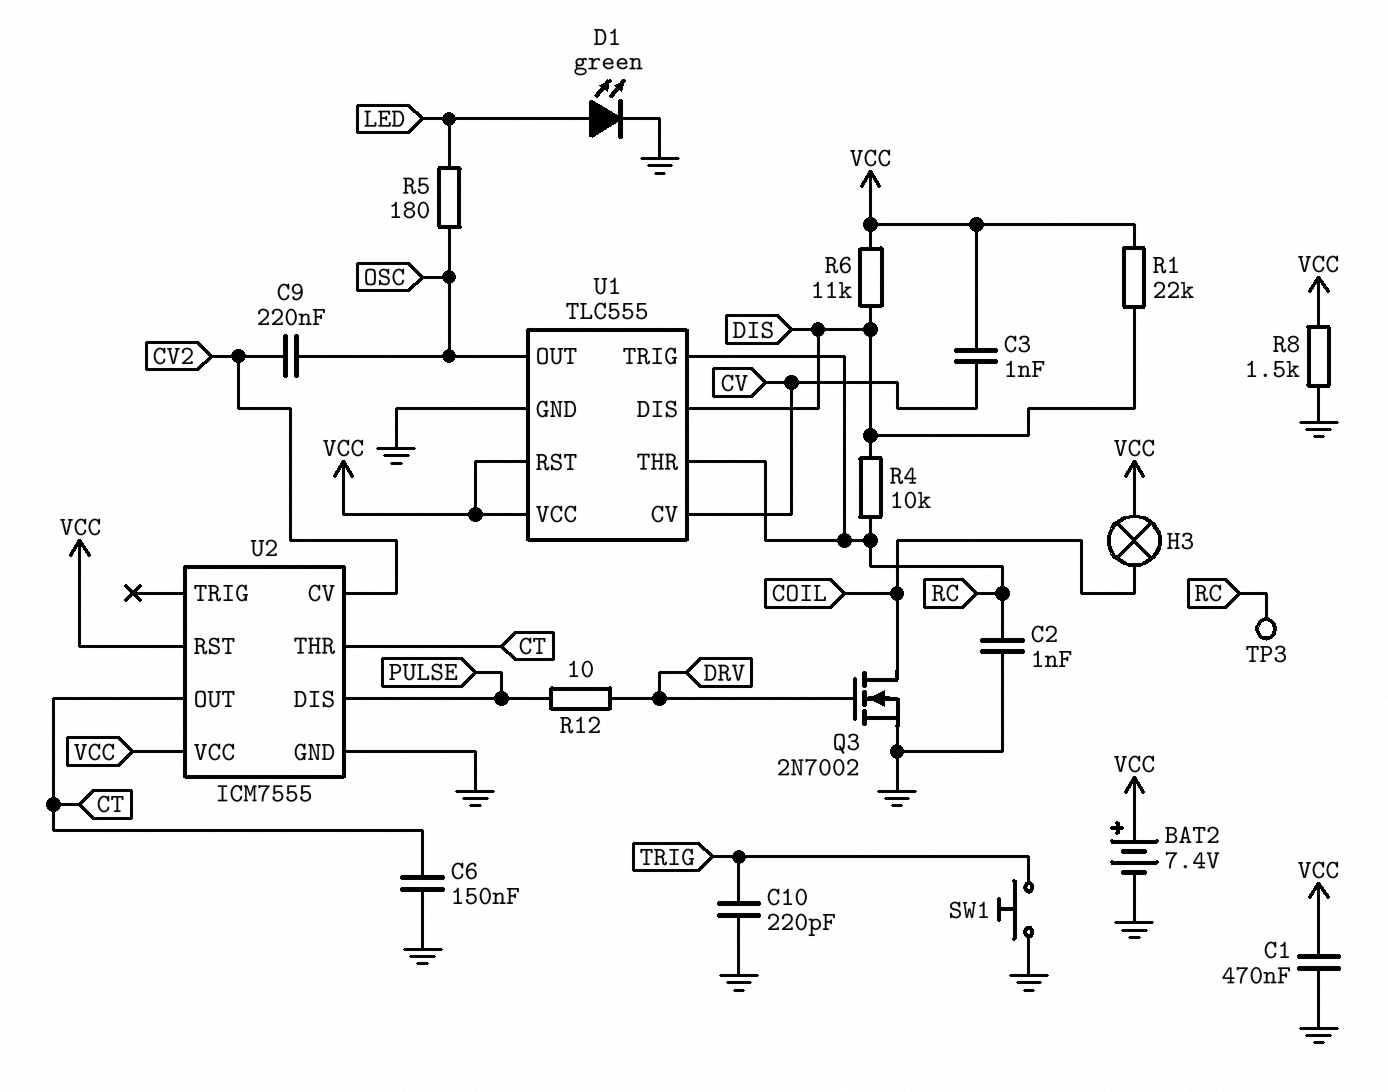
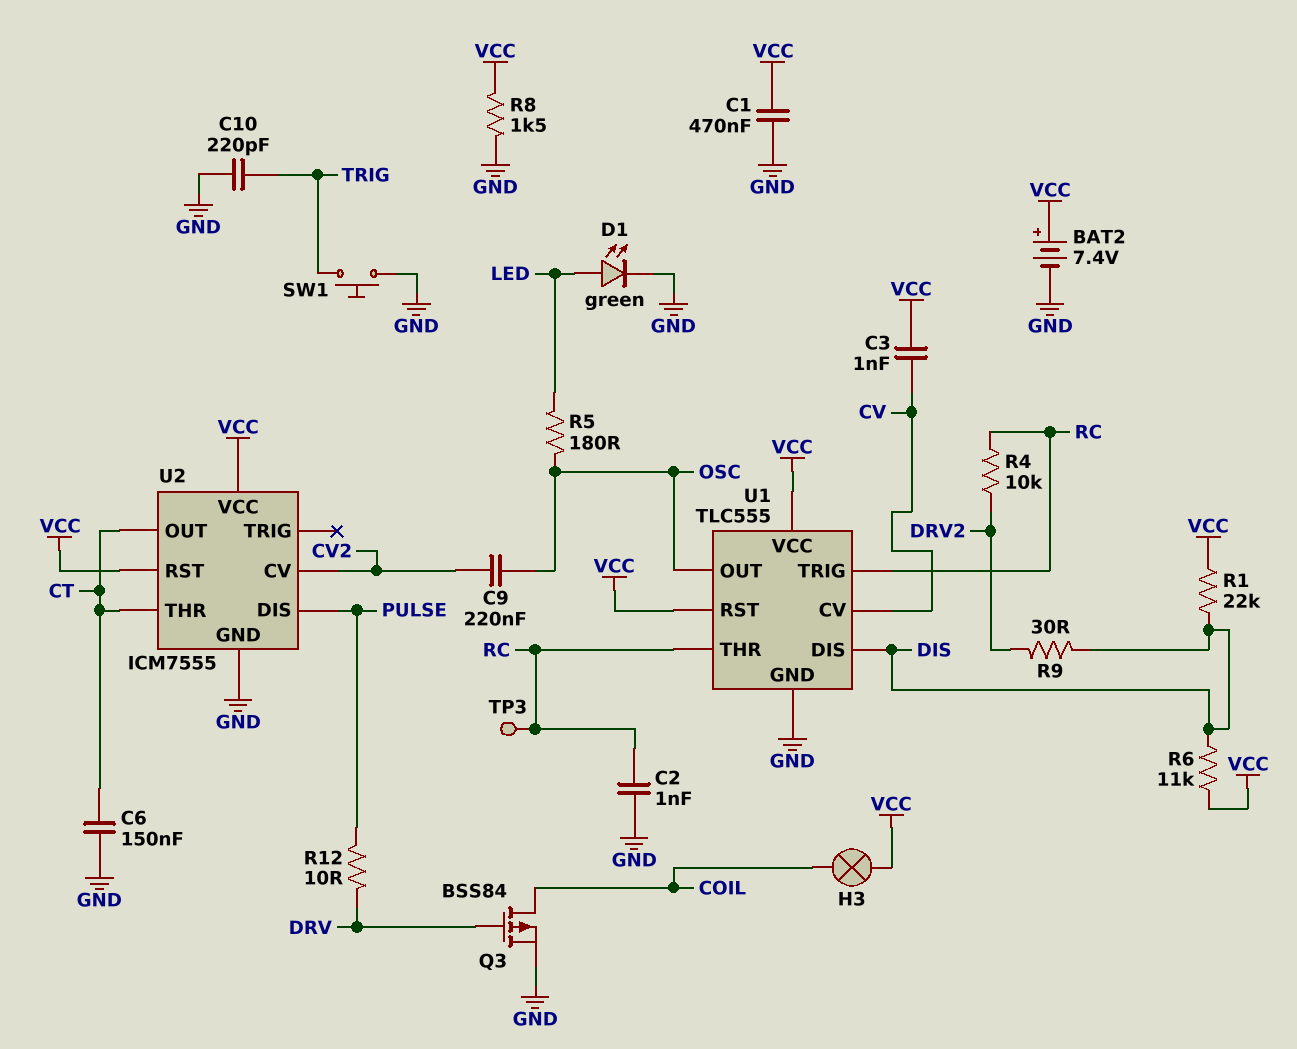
Q3: NMOS 2N7002 (G DRV, D COIL, S GND) -> PMOS BSS84 (G DRV, D COIL, S GND)
R4: 10k (DIS, RC) -> 10k (DRV2, RC)
R9: none -> 30 (DIS, DRV2)

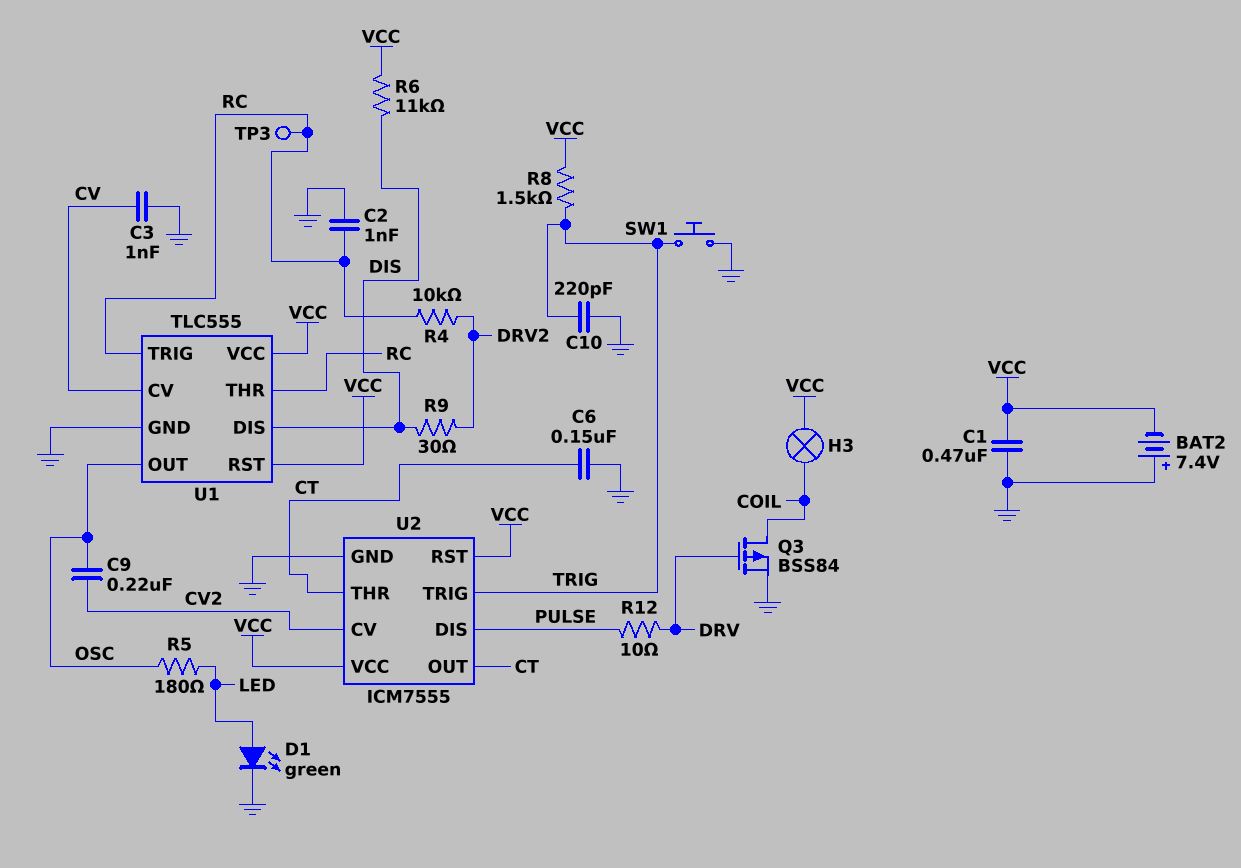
BAT2: 7.4V (plus VCC, minus GND) -> 7.4V (plus GND, minus VCC)
C3: 1nF (CV, VCC) -> 1nF (CV, GND)
R1: 22k (DIS, VCC) -> none
R8: 1.5k (GND, VCC) -> 1.5k (TRIG, VCC)
U2 pin TRIG: none -> TRIG

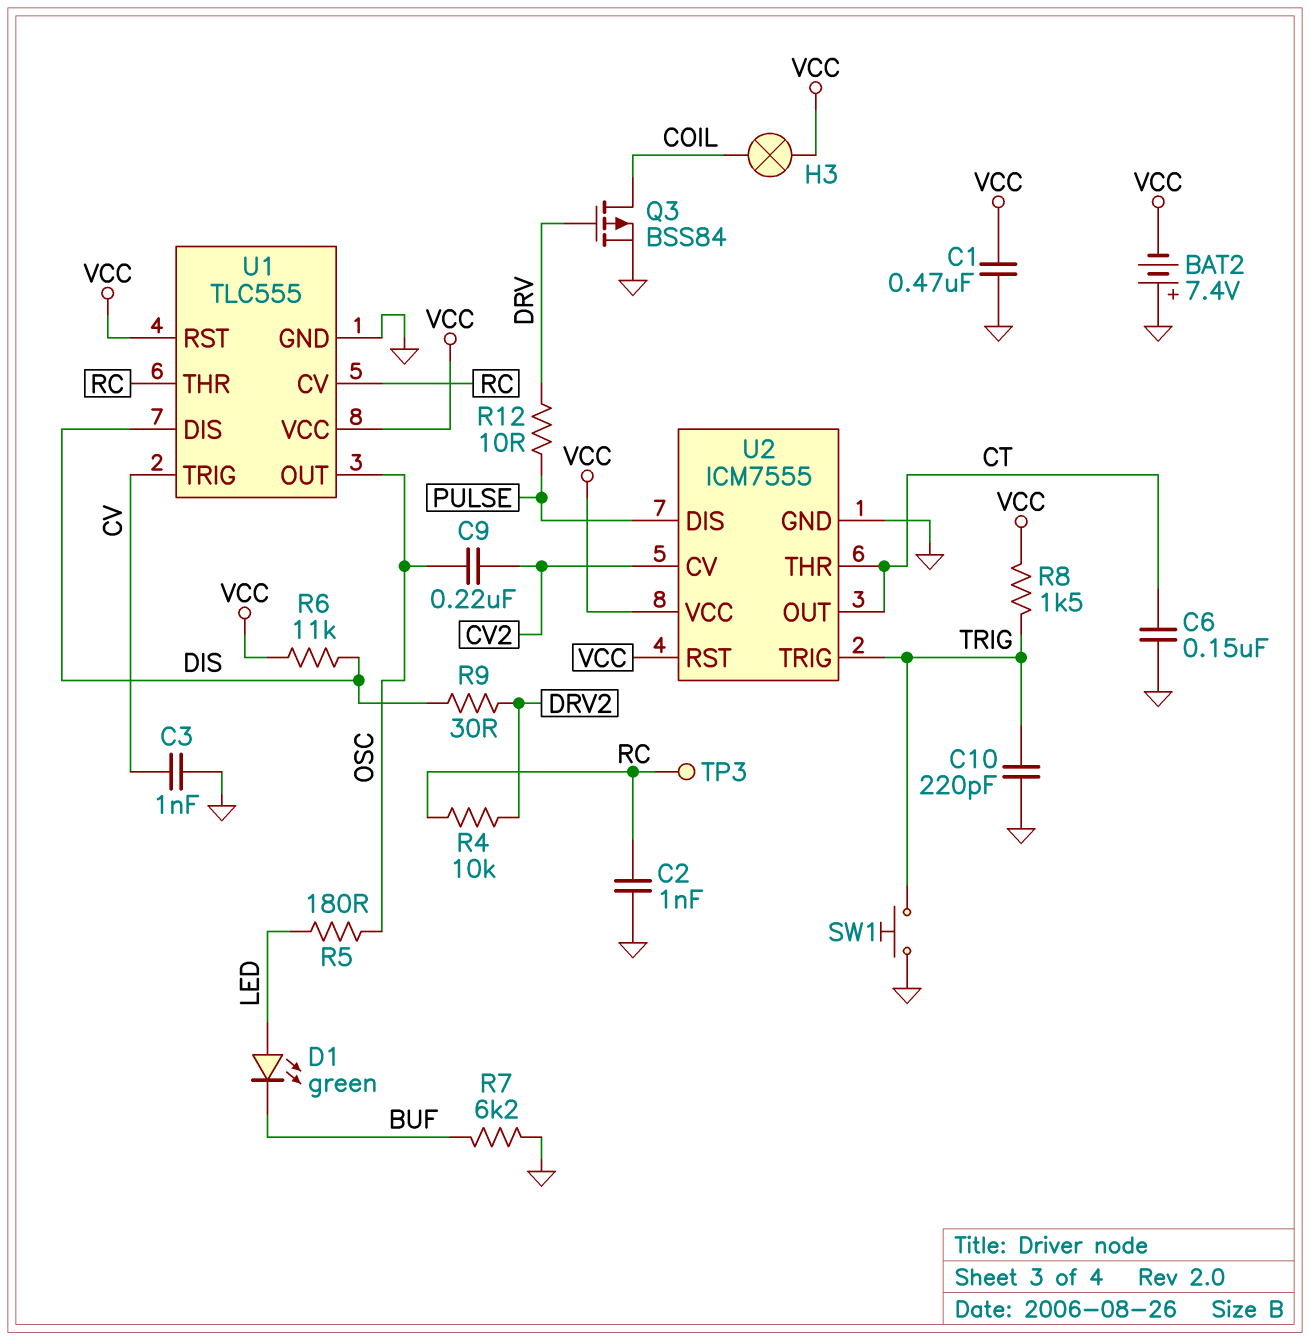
D1: LED green (A LED, K GND) -> LED green (A LED, K BUF)
R7: none -> 6.2k (BUF, GND)
U1 pin CV: CV -> RC
U1 pin TRIG: RC -> CV

